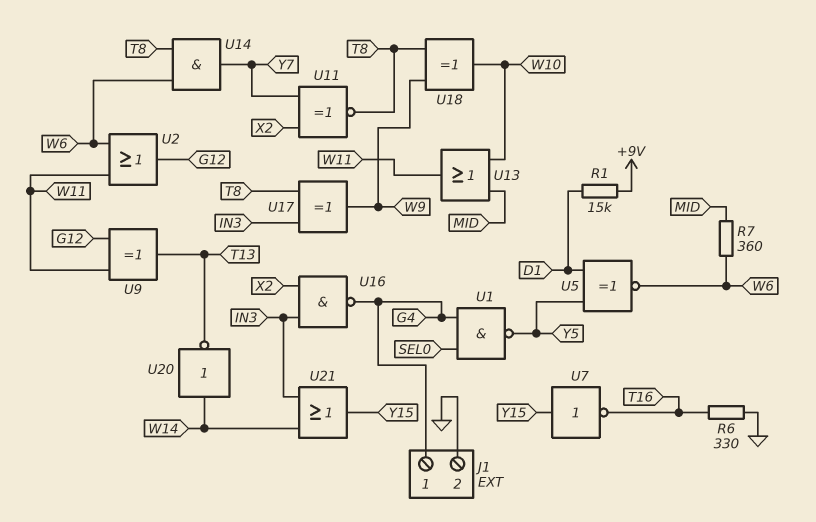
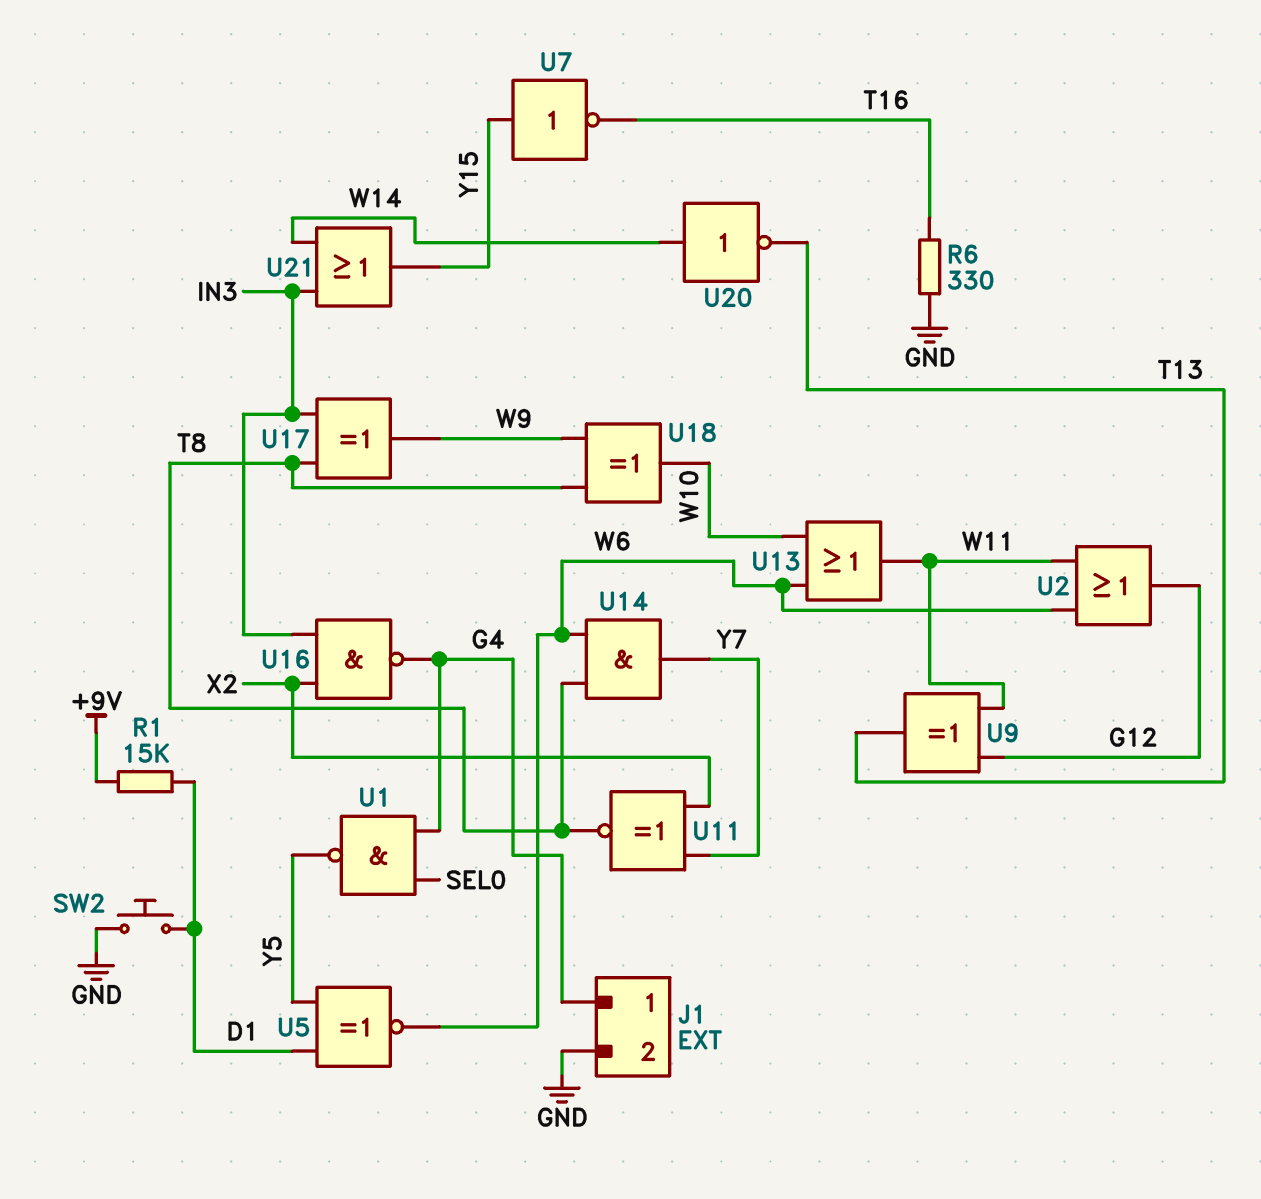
R7: 360 (MID, W6) -> none
SW2: none -> button (D1, GND)
U13: OR (in MID, in W10, out W11) -> OR (in W6, in W10, out W11)

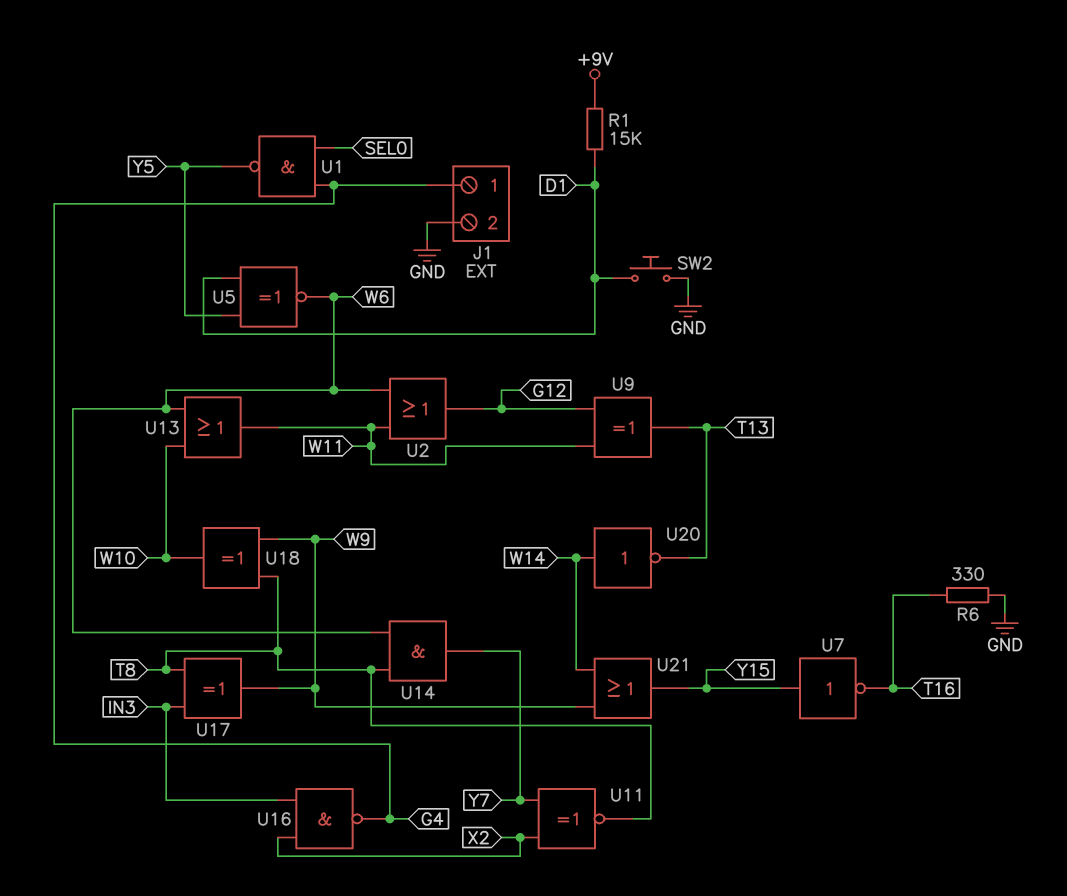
U21: OR (in IN3, in W14, out Y15) -> OR (in W9, in W14, out Y15)

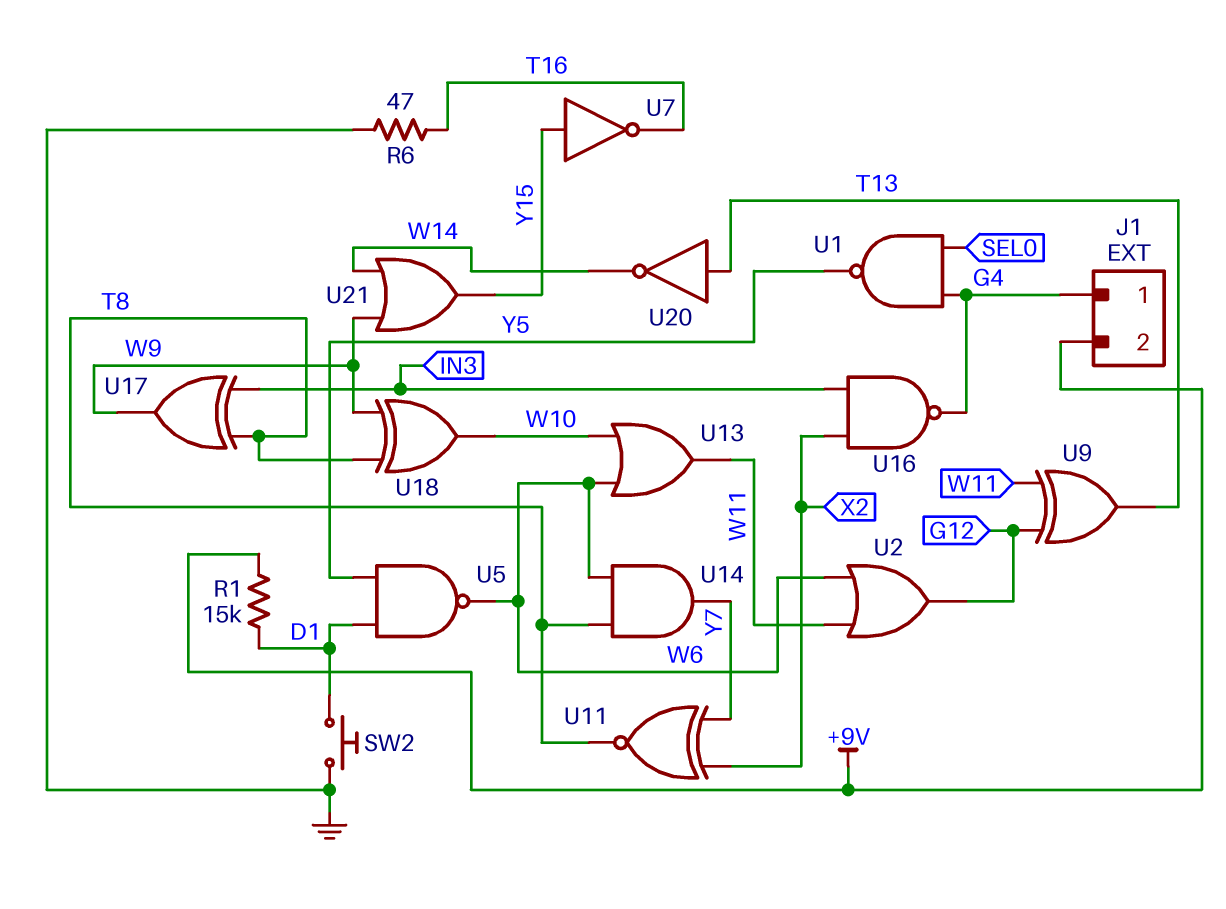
J1 pin 2: GND -> +9V
R6: 330 (GND, T16) -> 47 (GND, T16)
U5: XNOR (in D1, in Y5, out W6) -> NAND (in D1, in Y5, out W6)
U20: NOT (in W14, out T13) -> NOT (in T13, out W14)

